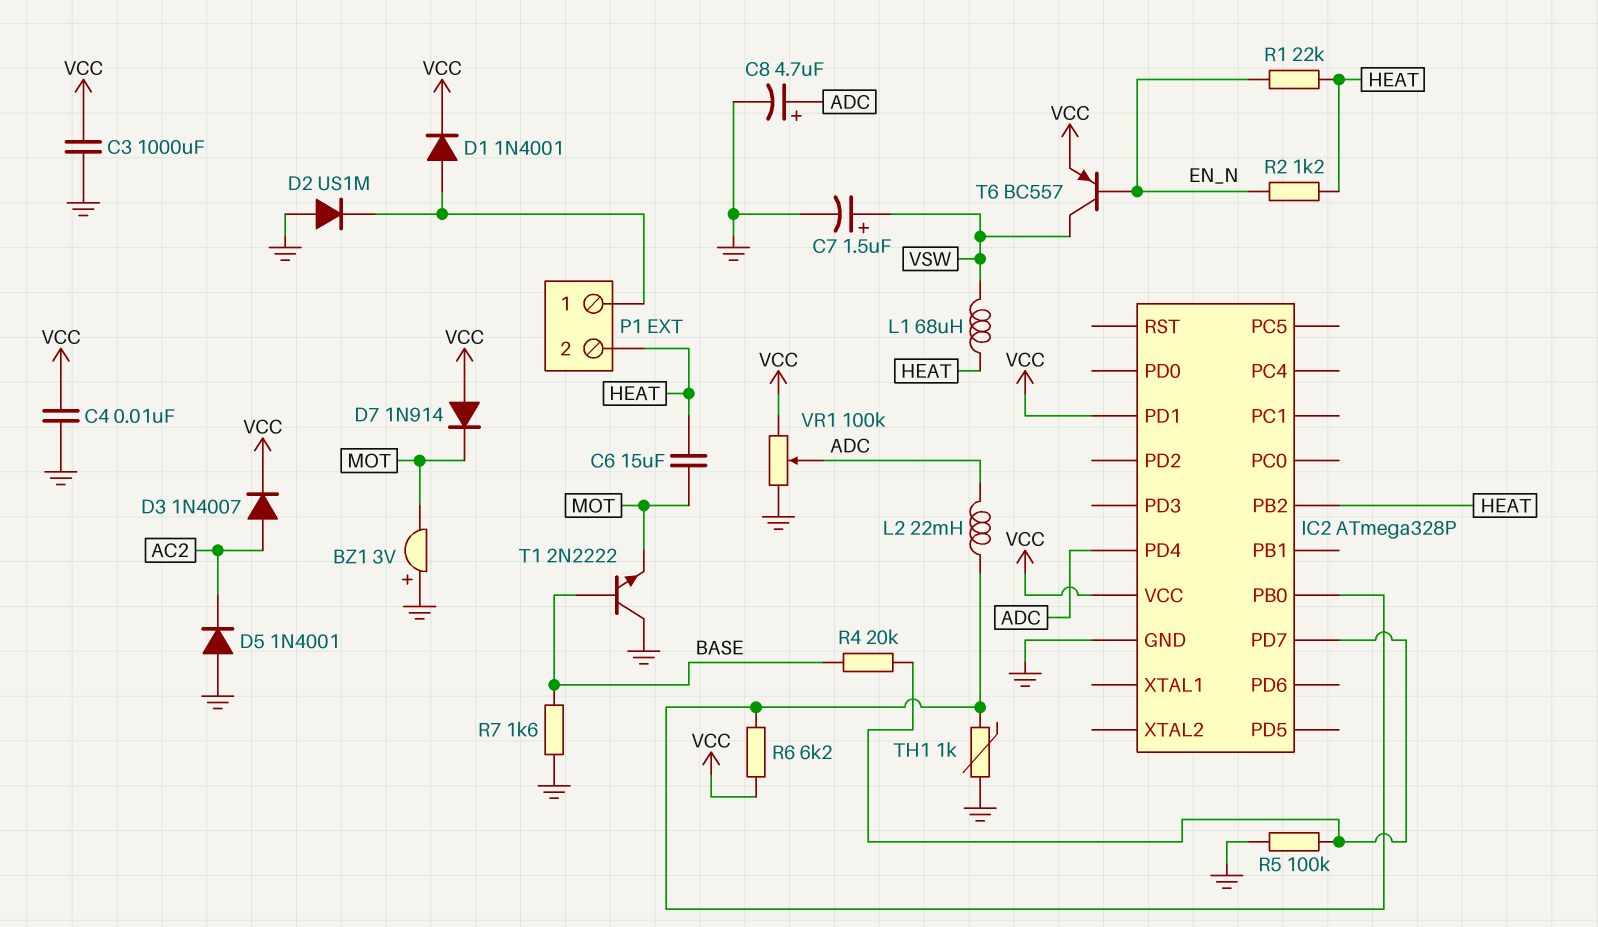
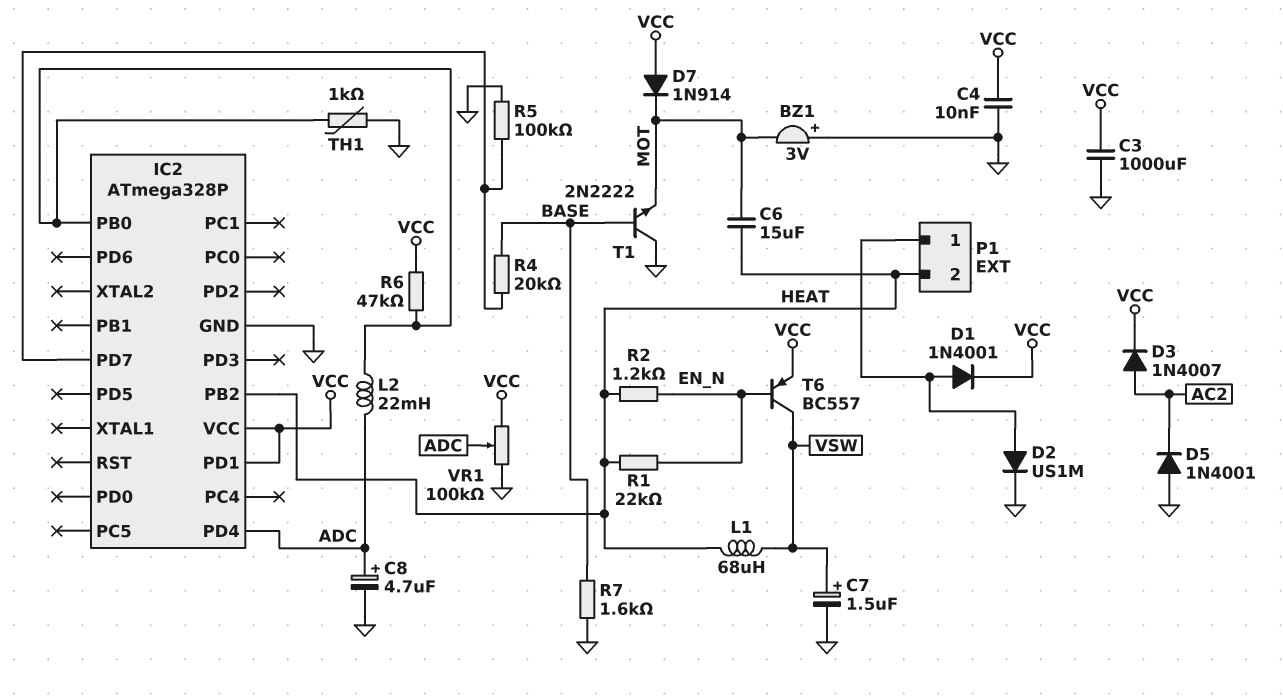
D2: diode US1M (A GND, K P1/1) -> diode US1M (A P1/1, K GND)
R6: 6.2k (IC2/PB0, VCC) -> 47k (IC2/PB0, VCC)

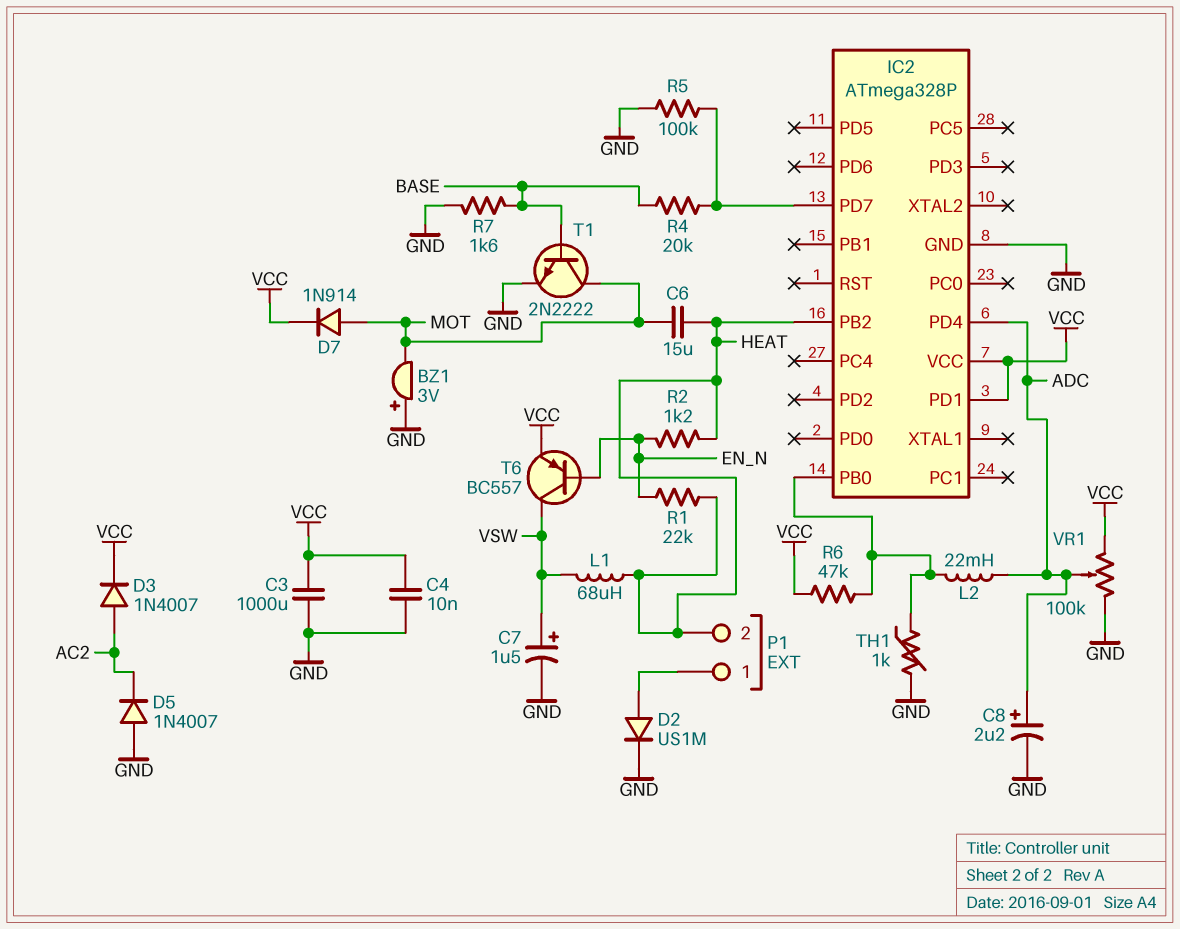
C8: 4.7uF (plus ADC, minus GND) -> 2.2uF (plus ADC, minus GND)
D1: diode 1N4001 (A P1/1, K VCC) -> none
D5: diode 1N4001 (A GND, K AC2) -> diode 1N4007 (A GND, K AC2)
D7: diode 1N914 (A VCC, K MOT) -> diode 1N914 (A MOT, K VCC)
T1: NPN 2N2222 (B BASE, C GND, E MOT) -> NPN 2N2222 (B BASE, C MOT, E GND)

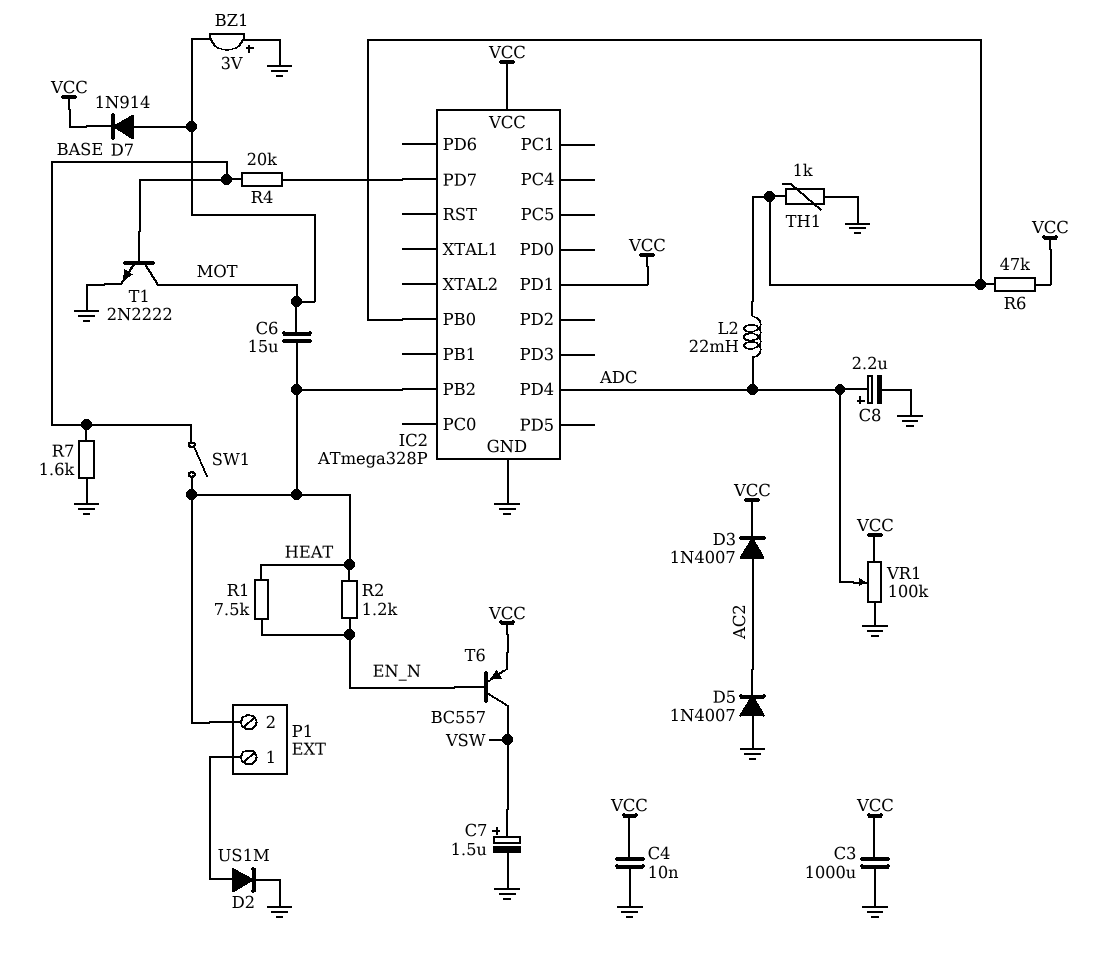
L1: 68uH (HEAT, VSW) -> none
R1: 22k (EN_N, HEAT) -> 7.5k (EN_N, HEAT)
R5: 100k (GND, IC2/PD7) -> none
SW1: none -> switch (BASE, HEAT)

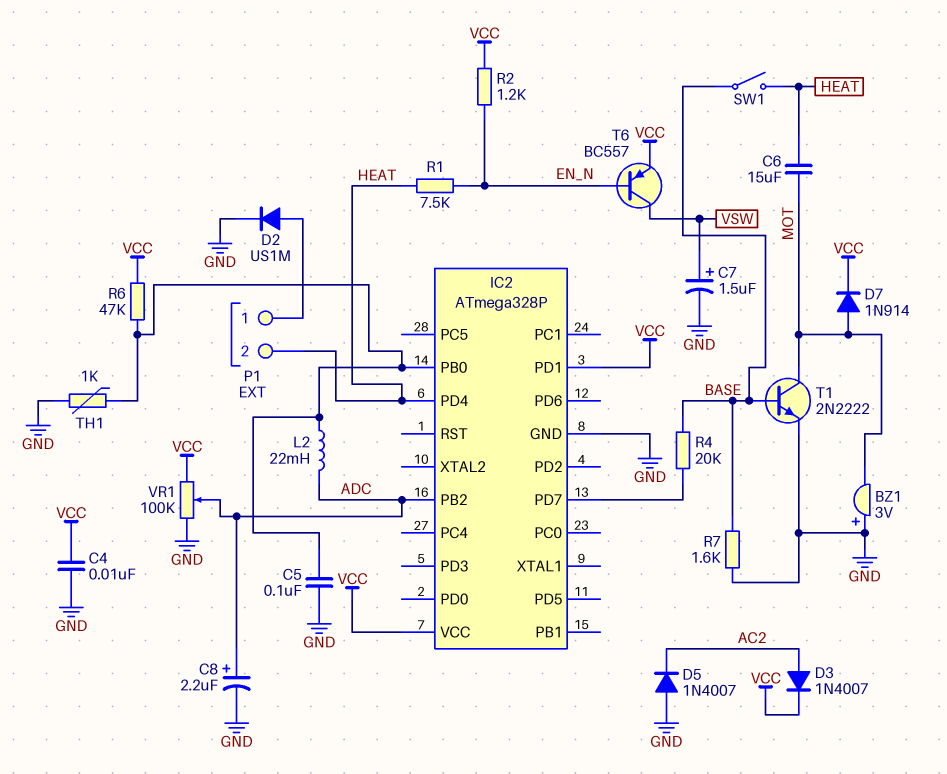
C3: 1000uF (GND, VCC) -> none
C5: none -> 100nF (GND, IC2/PB0)
IC2 pin PB2: HEAT -> ADC
IC2 pin PD4: ADC -> HEAT
R2: 1.2k (EN_N, HEAT) -> 1.2k (EN_N, VCC)

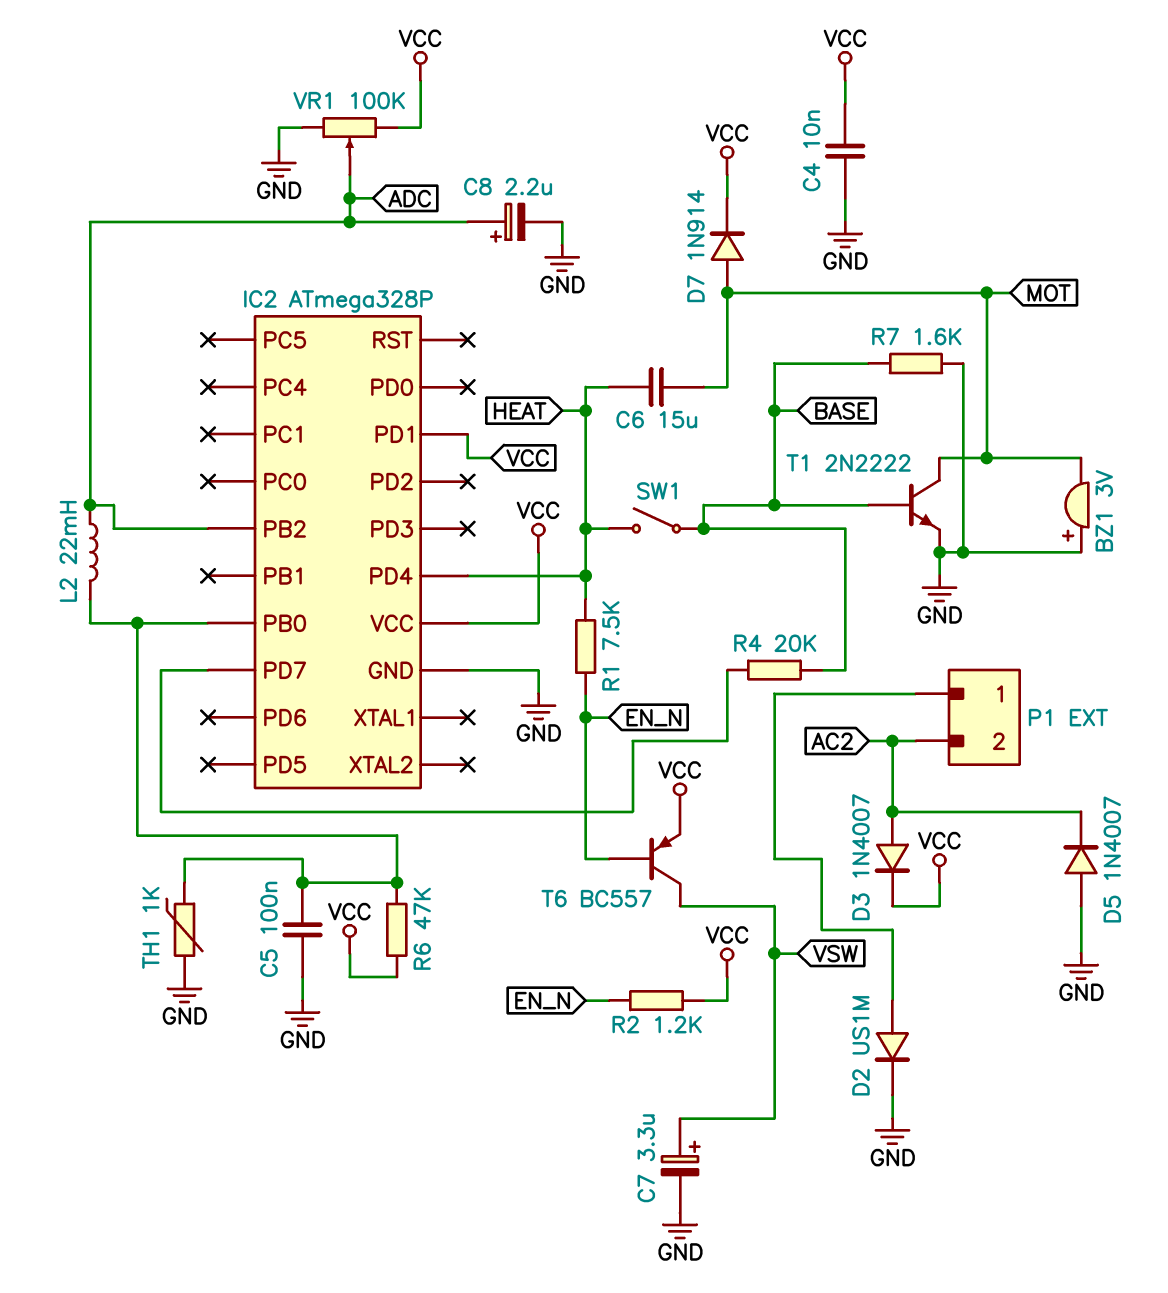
C7: 1.5uF (plus VSW, minus GND) -> 3.3uF (plus VSW, minus GND)
P1 pin 2: HEAT -> AC2

